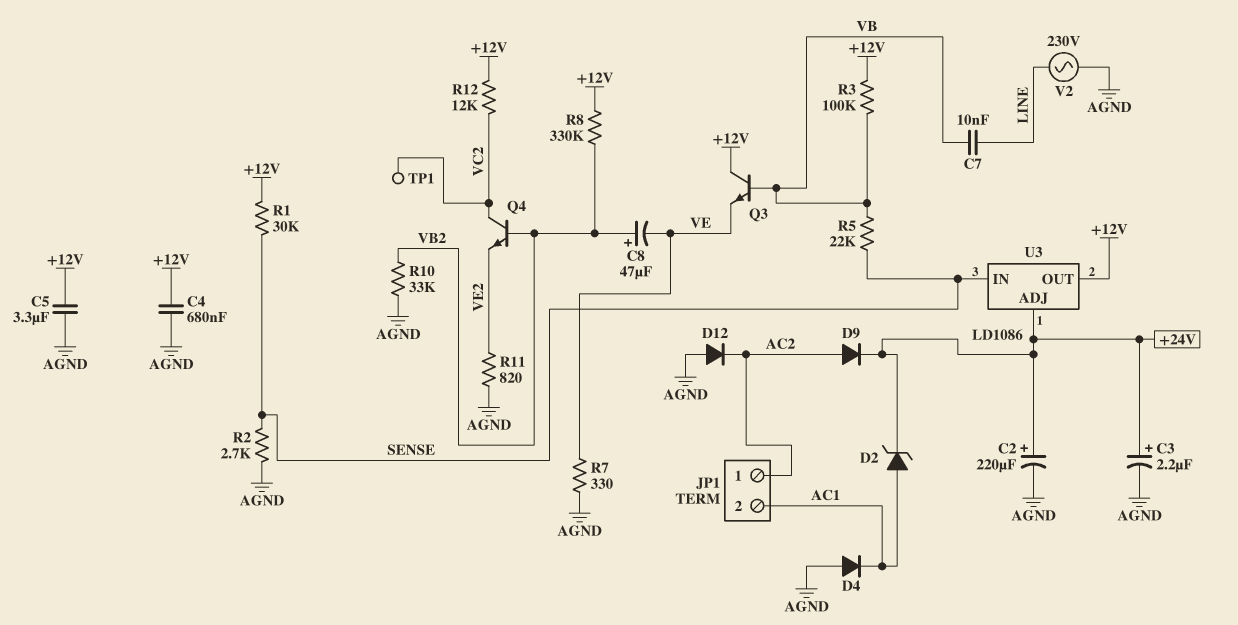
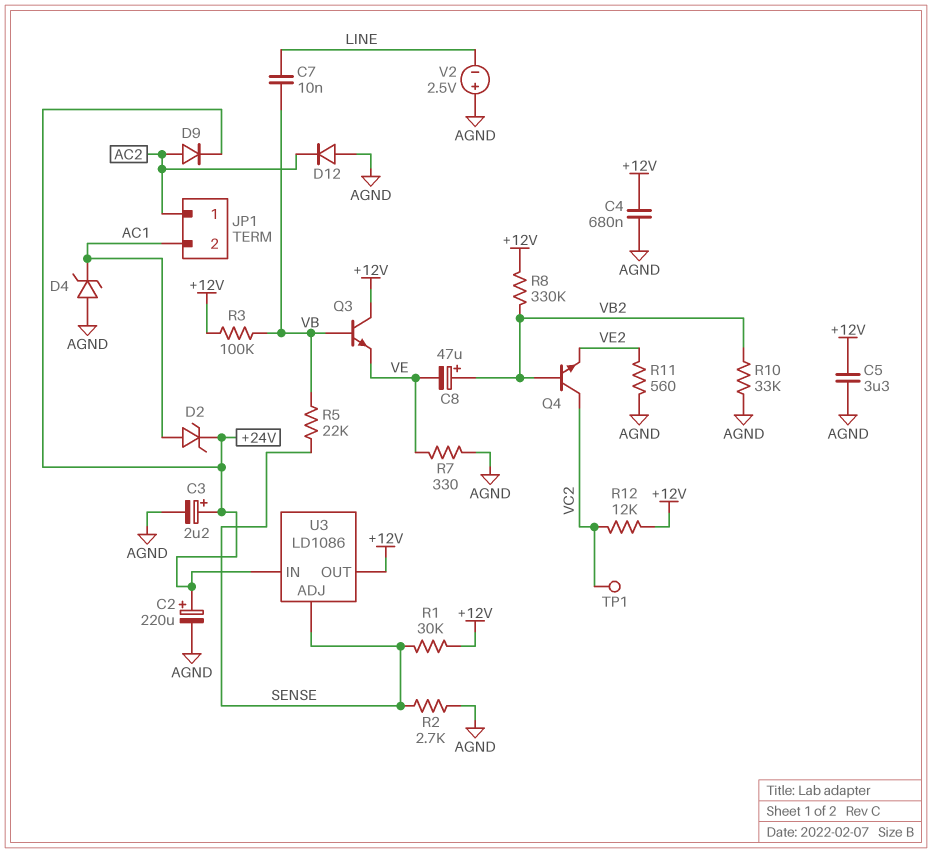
D4: diode (A AGND, K AC1) -> zener (A AGND, K AC1)
R11: 820 (AGND, VE2) -> 560 (AGND, VE2)
U3 pin ADJ: +24V -> SENSE
U3 pin IN: SENSE -> +24V
V2: AC 230V (AGND, LINE) -> 2.5V (plus AGND, minus LINE)

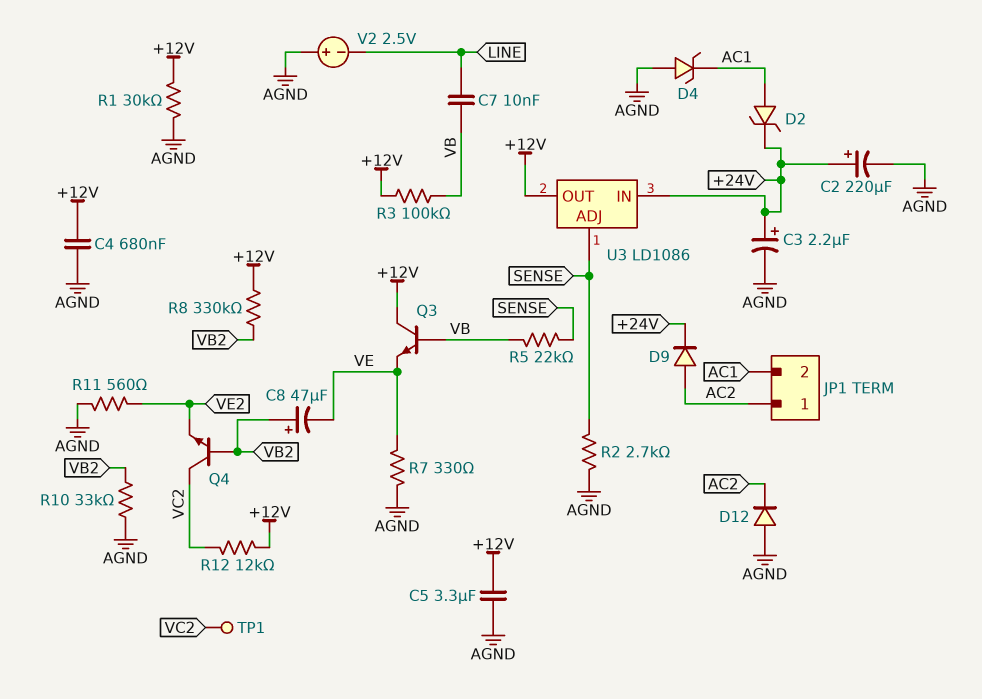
R1: 30k (+12V, SENSE) -> 30k (+12V, AGND)

